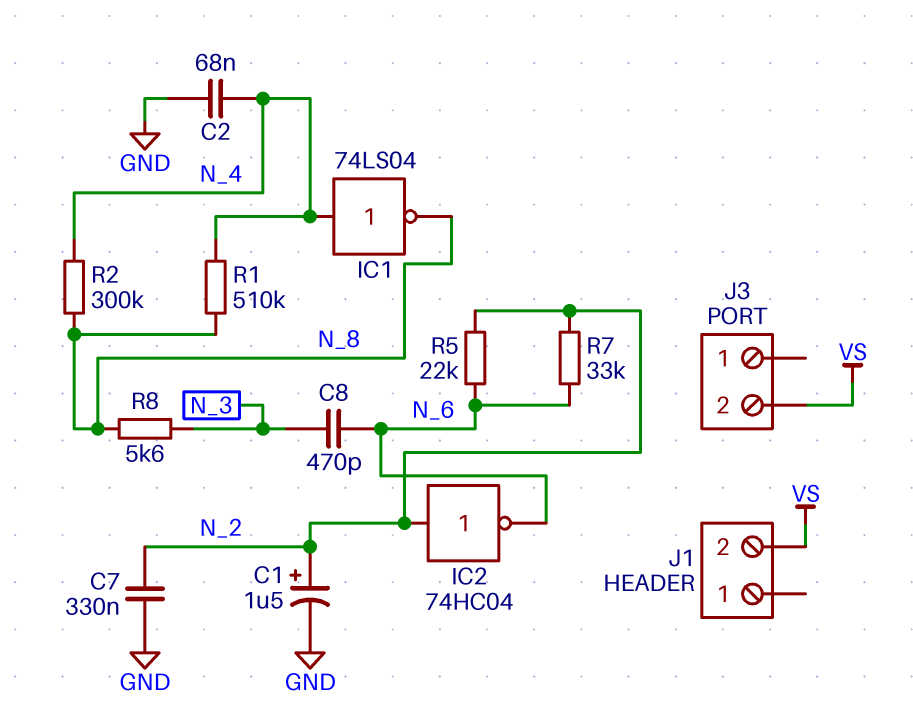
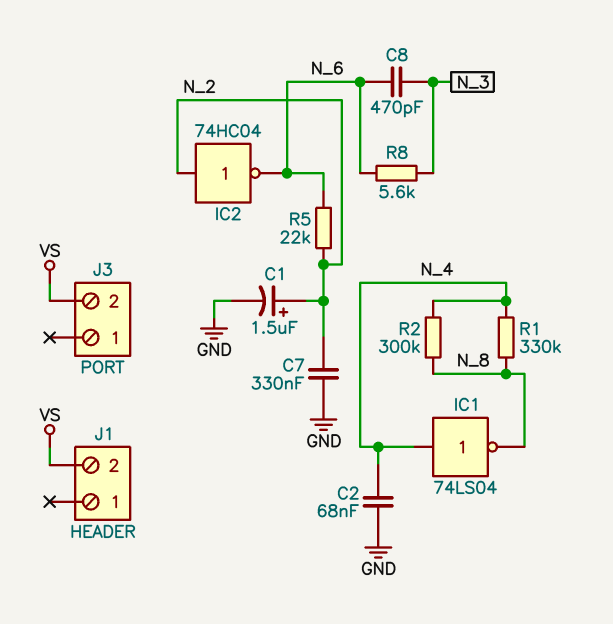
R1: 510k (N_4, N_8) -> 330k (N_4, N_8)
R7: 33k (N_2, N_6) -> none
R8: 5.6k (N_3, N_8) -> 5.6k (N_3, N_6)

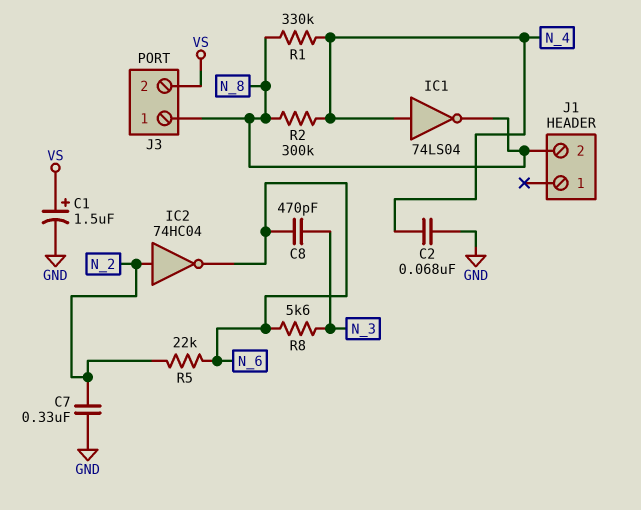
C1: 1.5uF (plus N_2, minus GND) -> 1.5uF (plus VS, minus GND)
J1 pin 2: VS -> N_8
J3 pin 1: none -> N_8

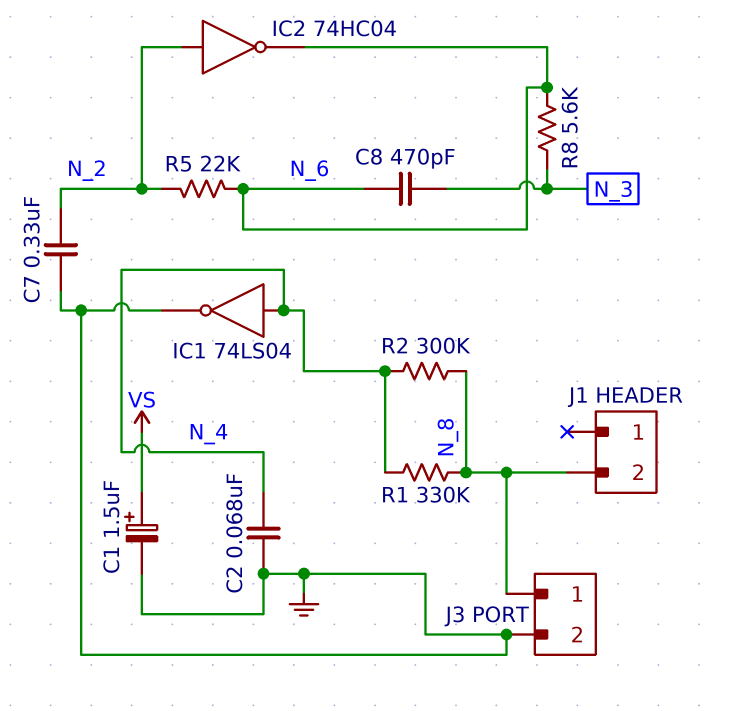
IC1: NOT 74LS04 (in N_4, out N_8) -> NOT 74LS04 (in N_4, out GND)
J3 pin 2: VS -> GND

